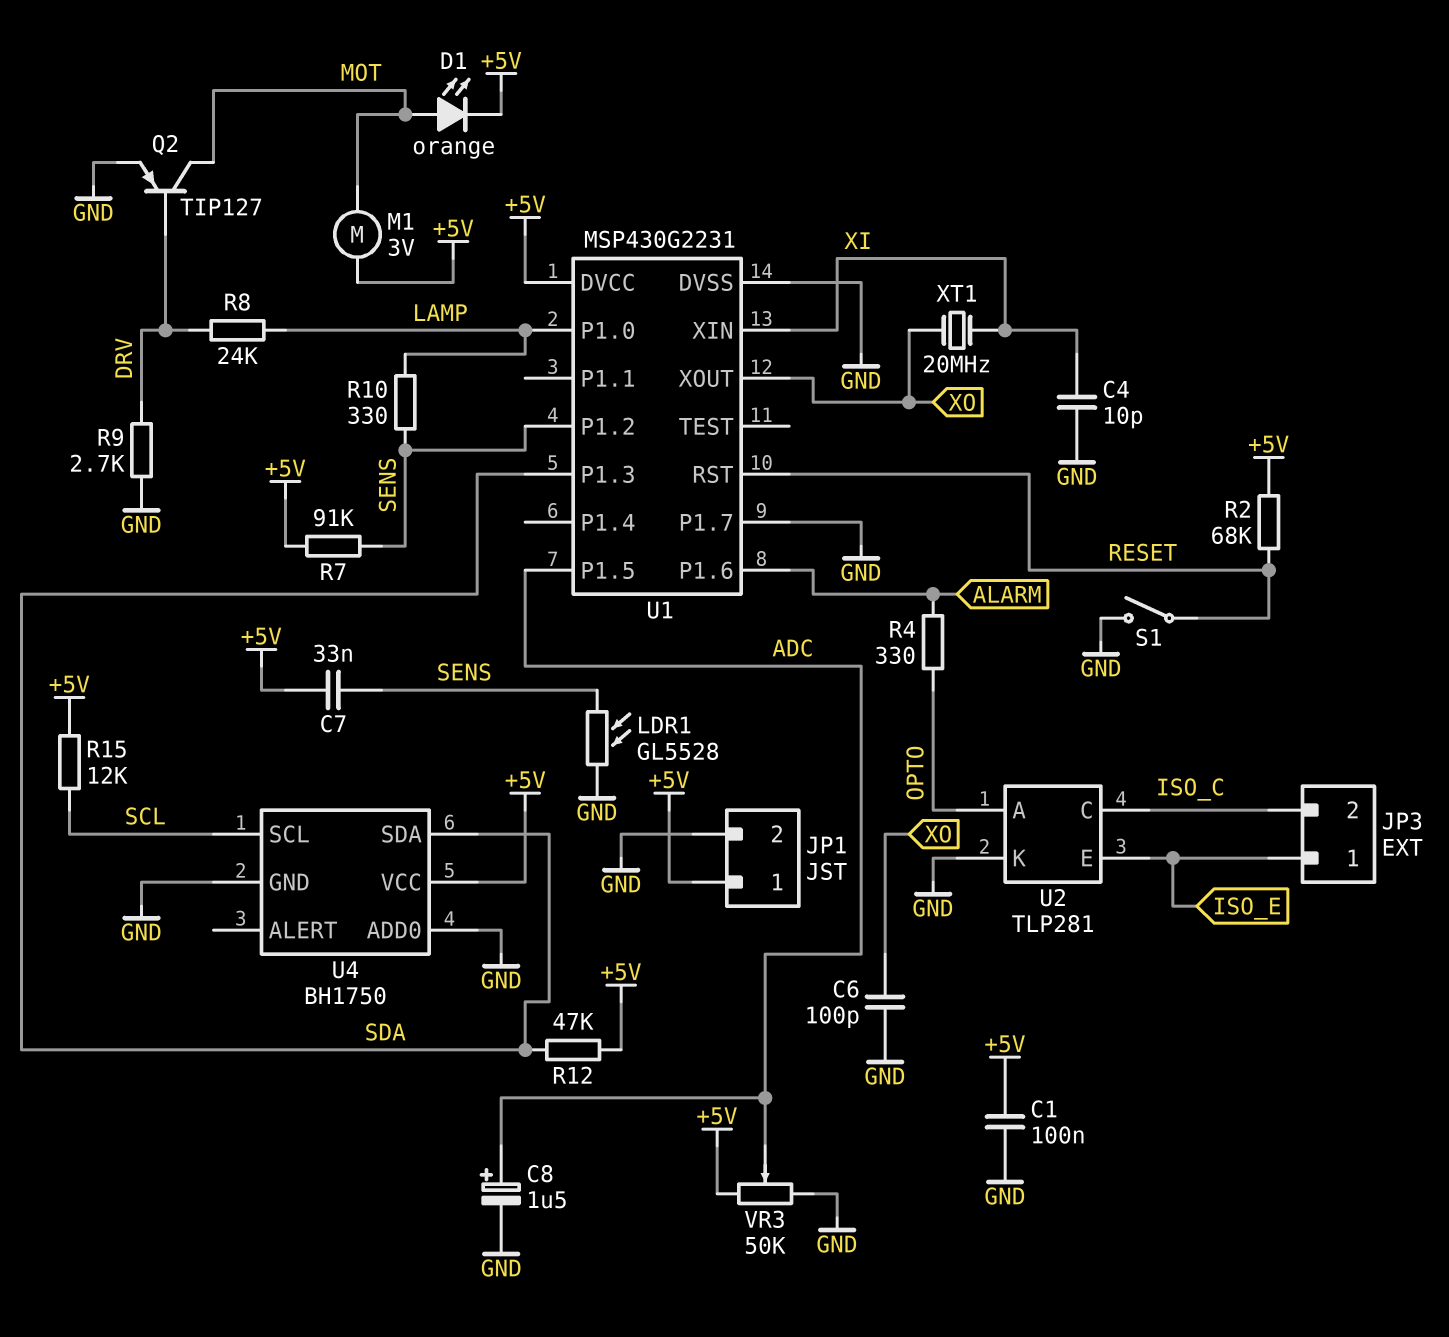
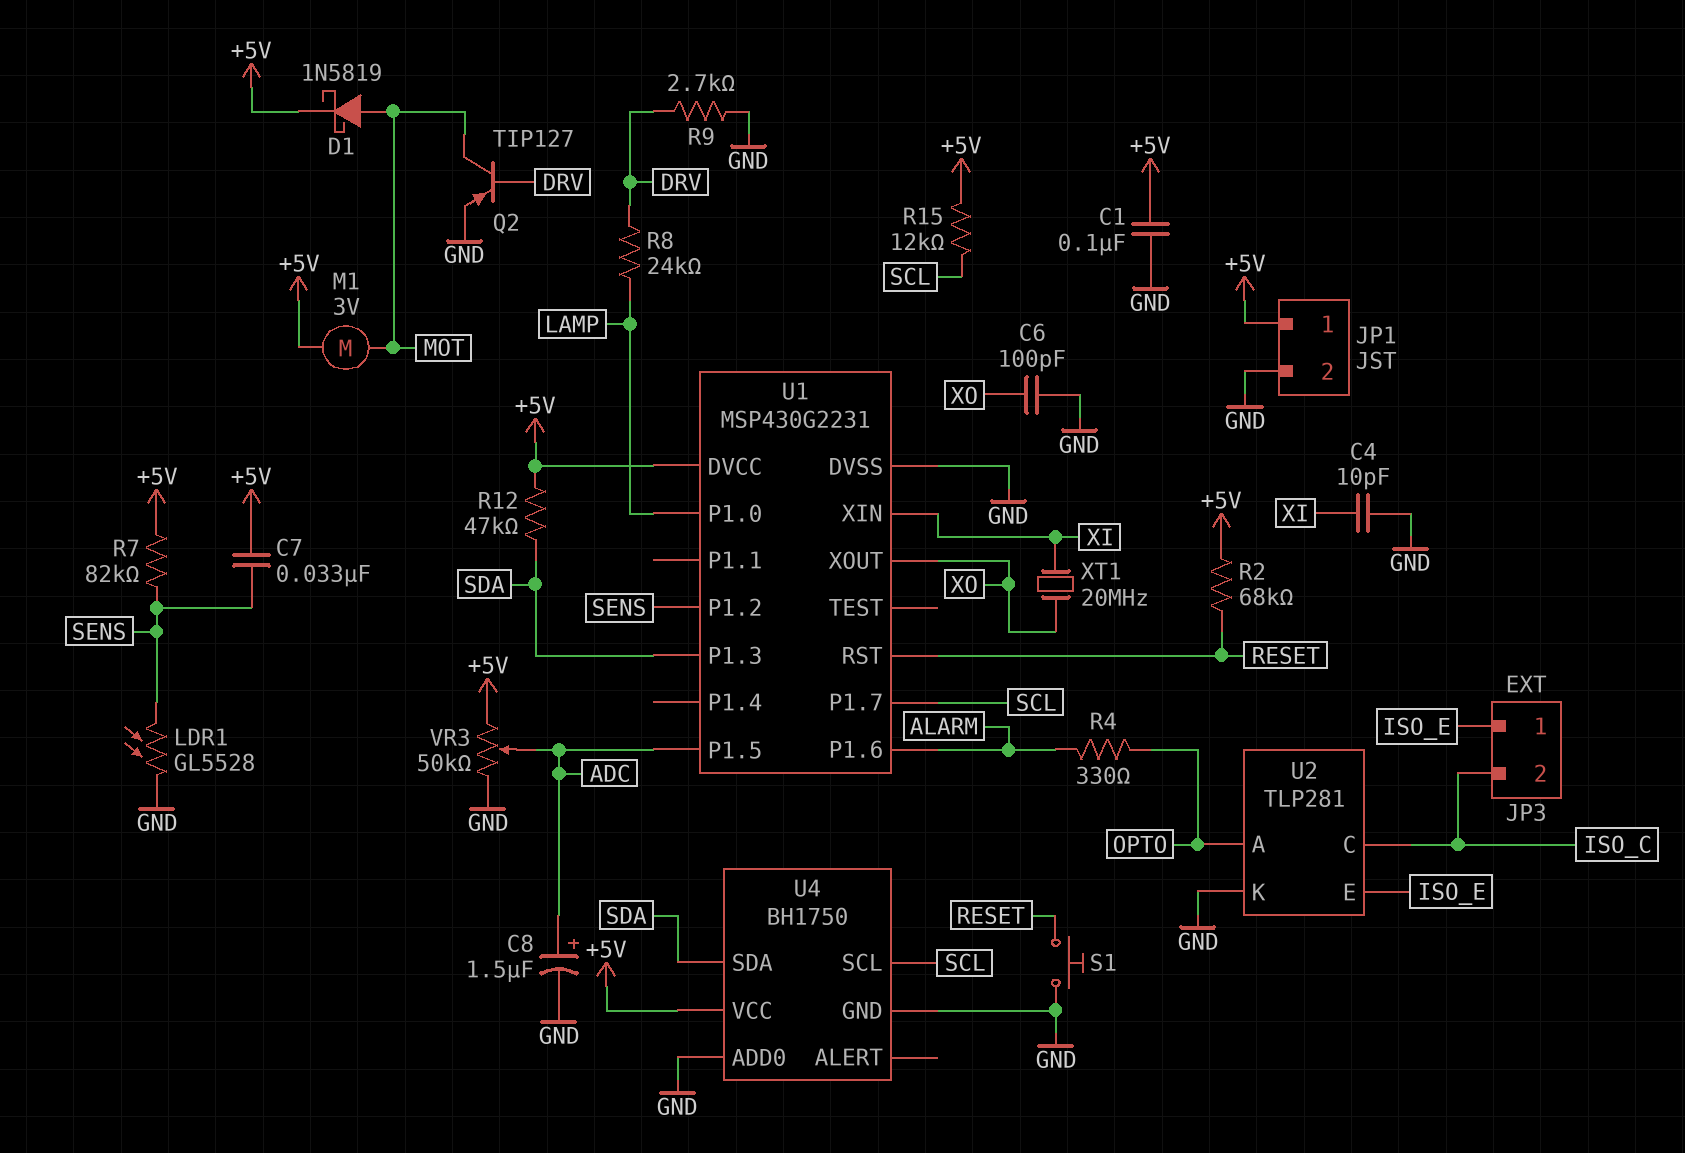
D1: LED orange (A MOT, K +5V) -> schottky 1N5819 (A MOT, K +5V)
R7: 91k (+5V, SENS) -> 82k (+5V, SENS)
R10: 330 (LAMP, SENS) -> none
S1: switch (GND, RESET) -> button (GND, RESET)
U1 pin P1.7: GND -> SCL

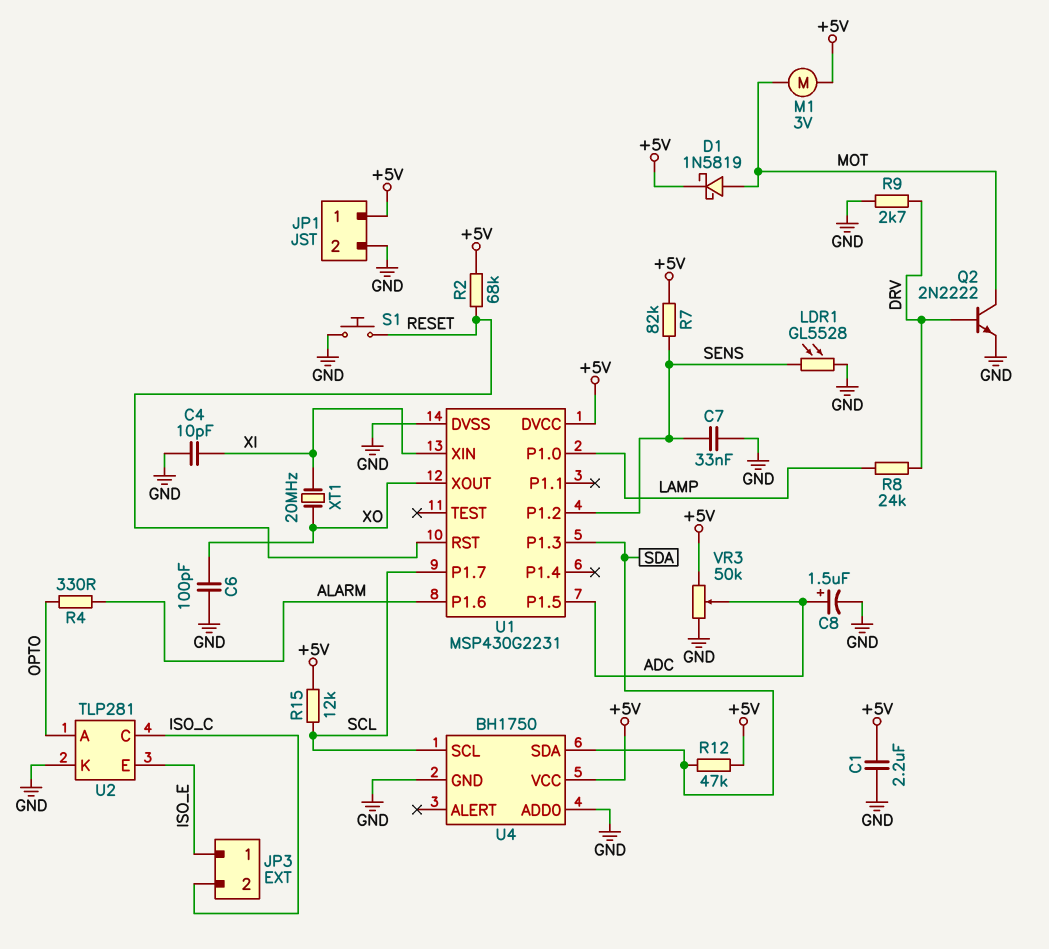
C1: 100nF (+5V, GND) -> 2.2uF (+5V, GND)
C7: 33nF (+5V, SENS) -> 33nF (GND, SENS)
Q2: PNP TIP127 (B DRV, C MOT, E GND) -> NPN 2N2222 (B DRV, C MOT, E GND)

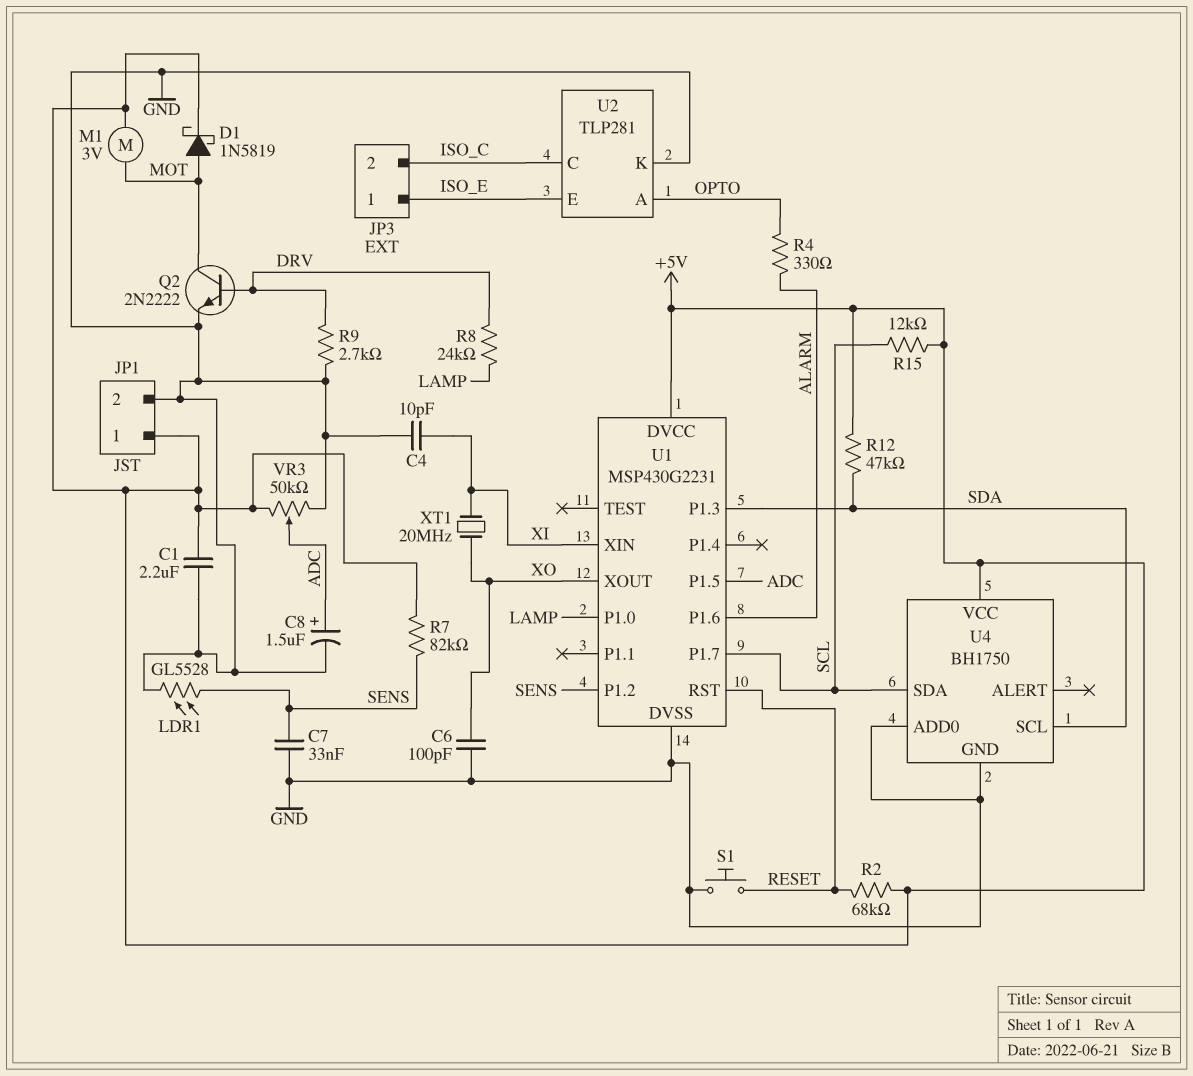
U4 pin SCL: SCL -> SDA
U4 pin SDA: SDA -> SCL

